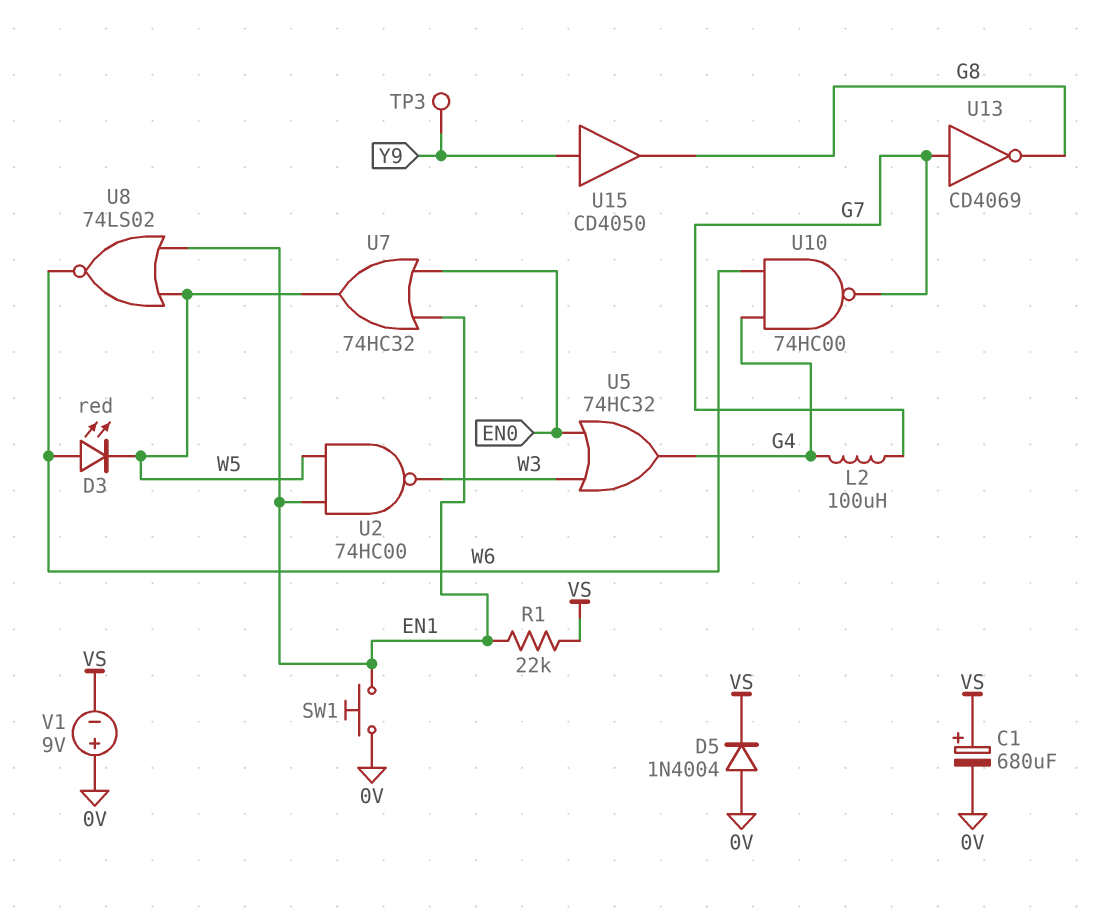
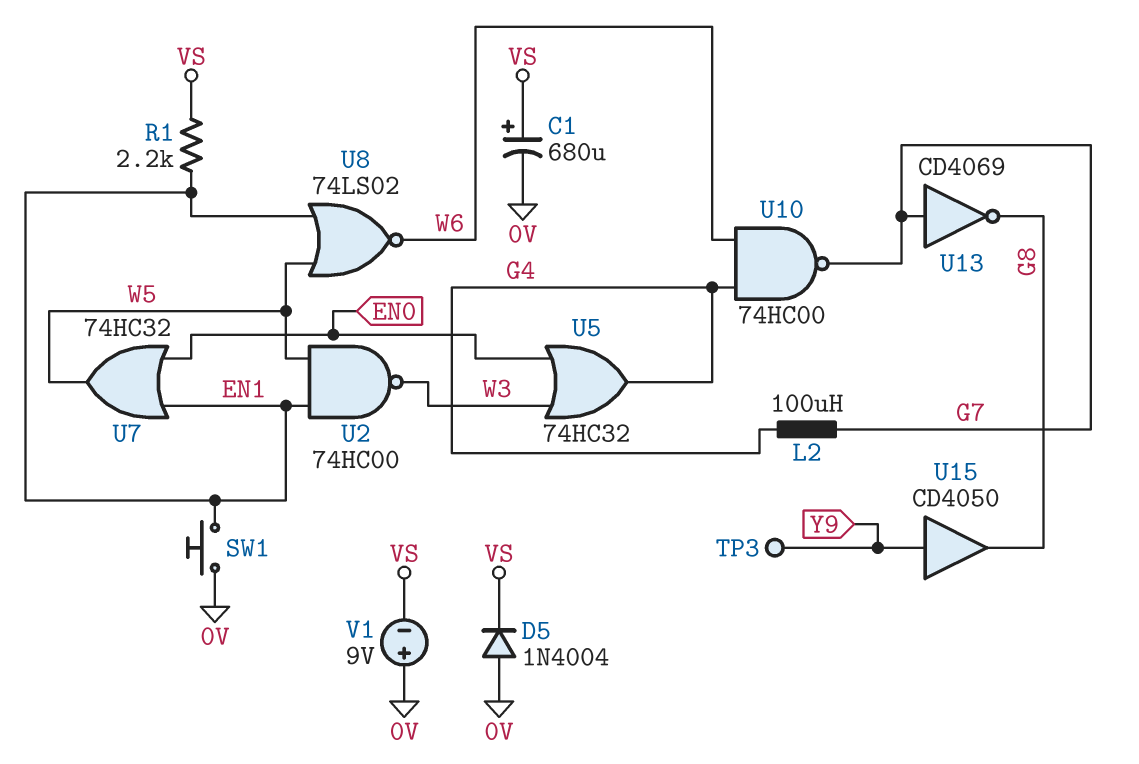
D3: LED red (A W6, K W5) -> none
R1: 22k (EN1, VS) -> 2.2k (EN1, VS)

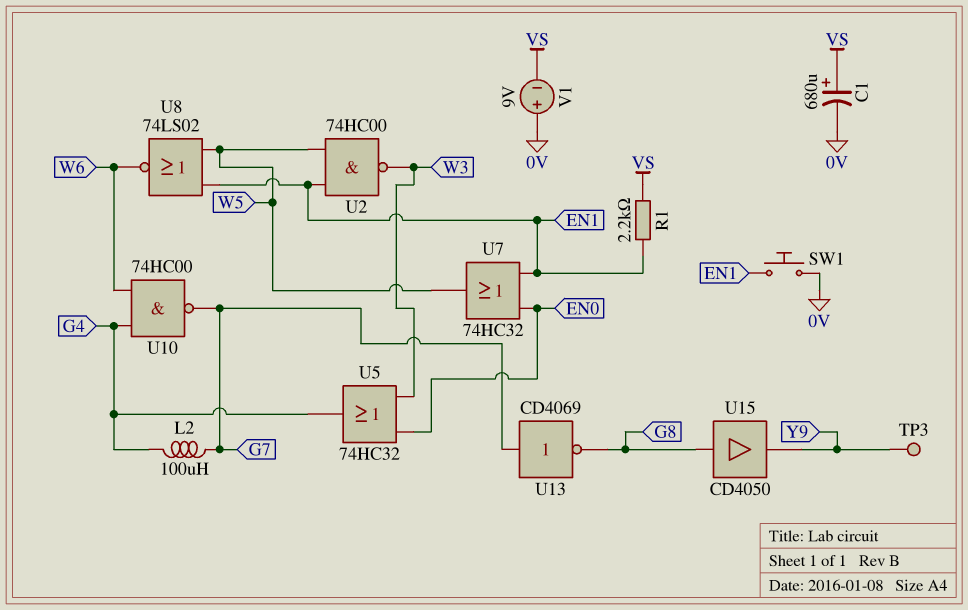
D5: diode 1N4004 (A 0V, K VS) -> none
U15: buffer CD4050 (in Y9, out G8) -> buffer CD4050 (in G8, out Y9)

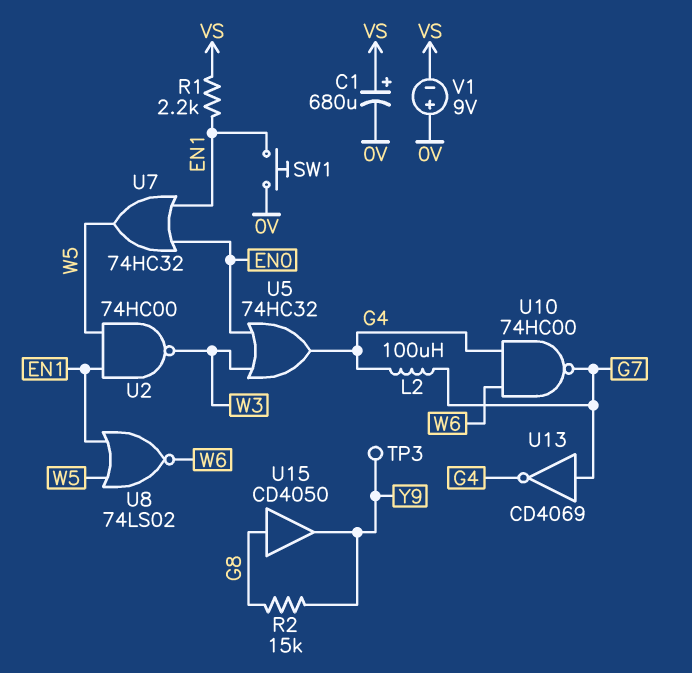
R2: none -> 15k (G8, Y9)
U13: NOT CD4069 (in G7, out G8) -> NOT CD4069 (in G7, out G4)

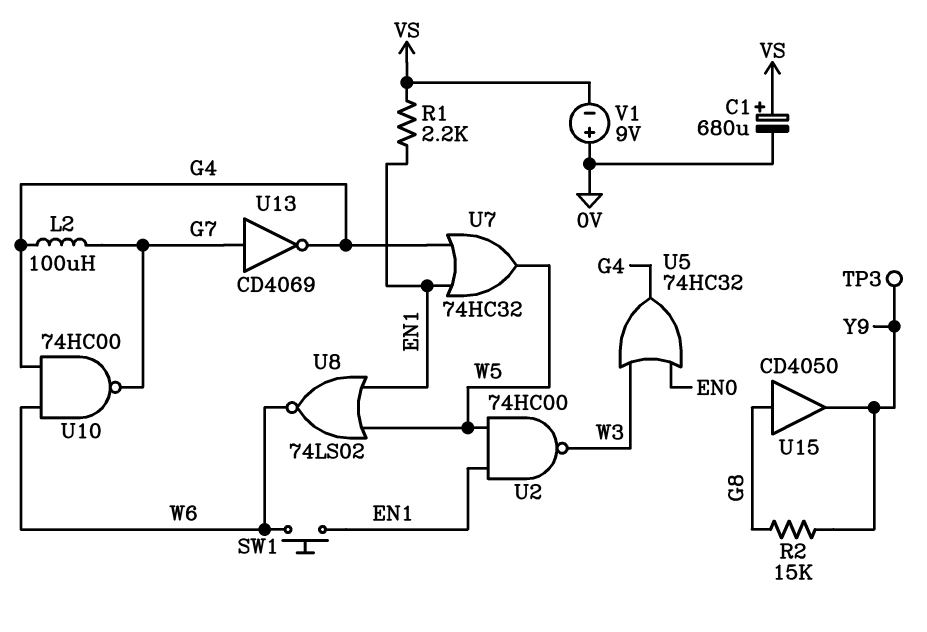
SW1: button (0V, EN1) -> button (EN1, W6)
U7: OR 74HC32 (in EN0, in EN1, out W5) -> OR 74HC32 (in EN1, in G4, out W5)

